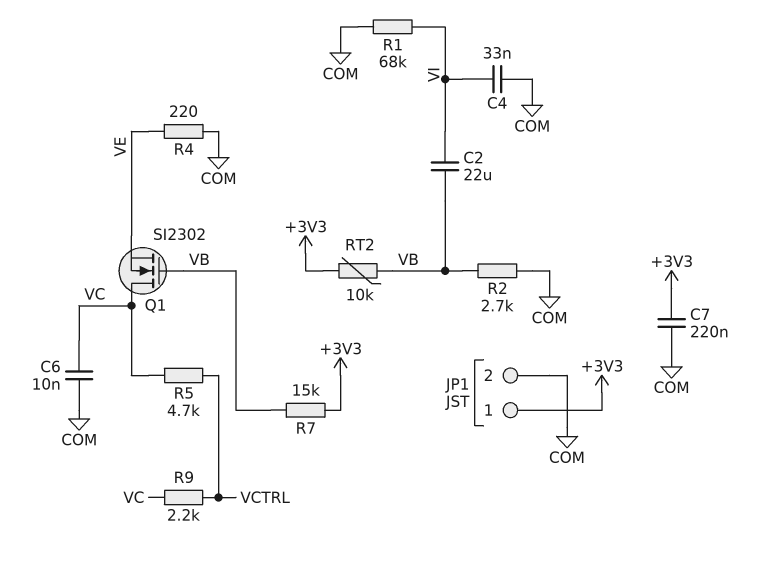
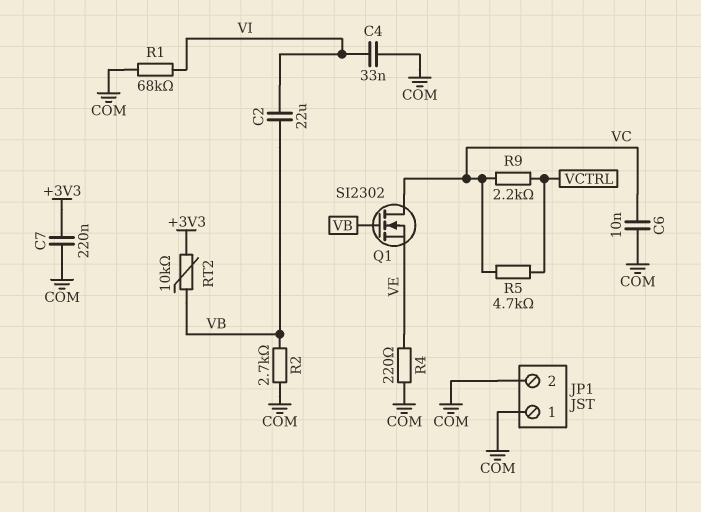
JP1 pin 1: +3V3 -> COM
R7: 15k (+3V3, VB) -> none

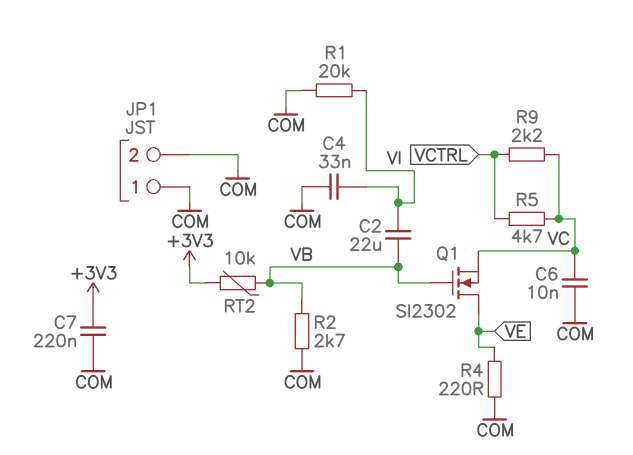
Q1: NMOS SI2302 (G VB, D VC, S VE) -> NMOS SI2302 (G VB, D VE, S VC)
R1: 68k (COM, VI) -> 20k (COM, VI)

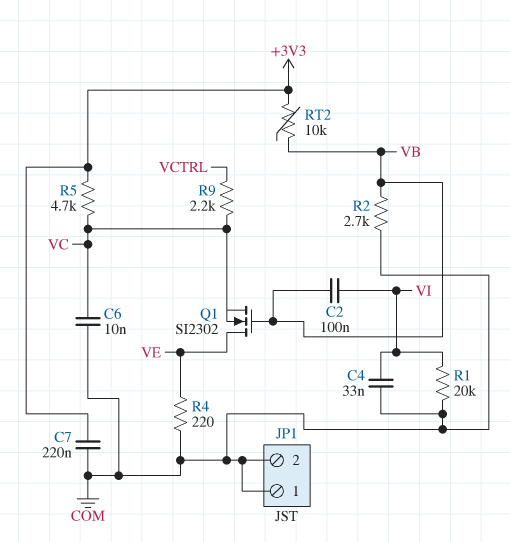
C2: 22uF (VB, VI) -> 100nF (VB, VI)
R5: 4.7k (VC, VCTRL) -> 4.7k (+3V3, VC)

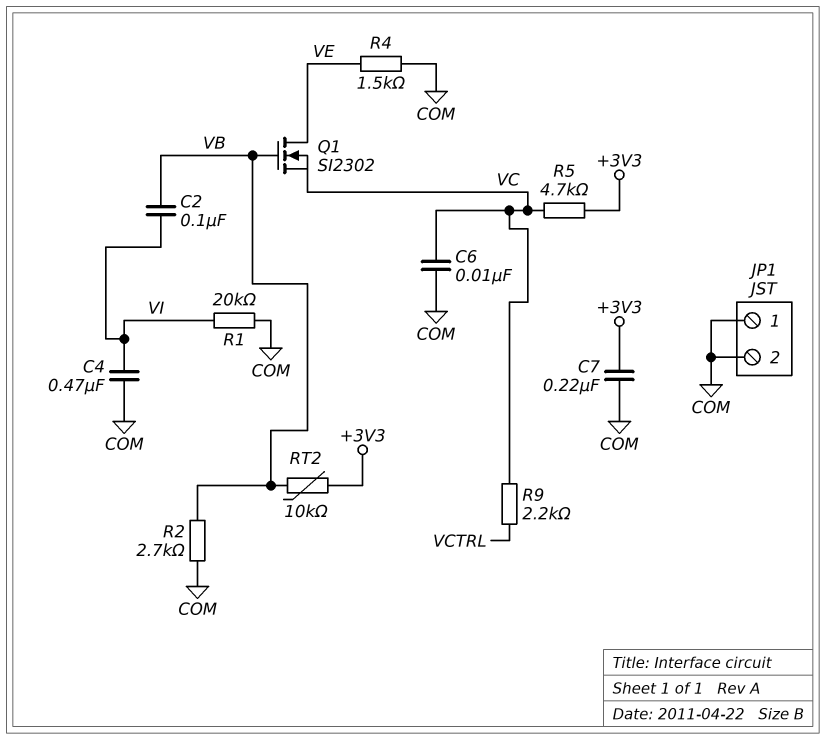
C4: 33nF (COM, VI) -> 470nF (COM, VI)
R4: 220 (COM, VE) -> 1.5k (COM, VE)

